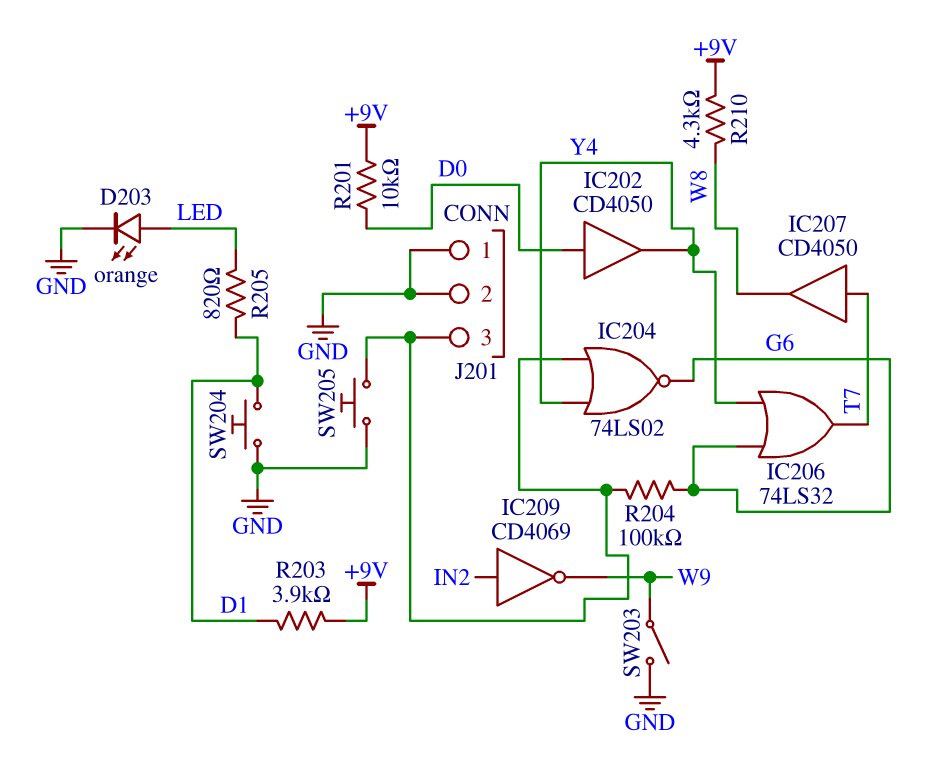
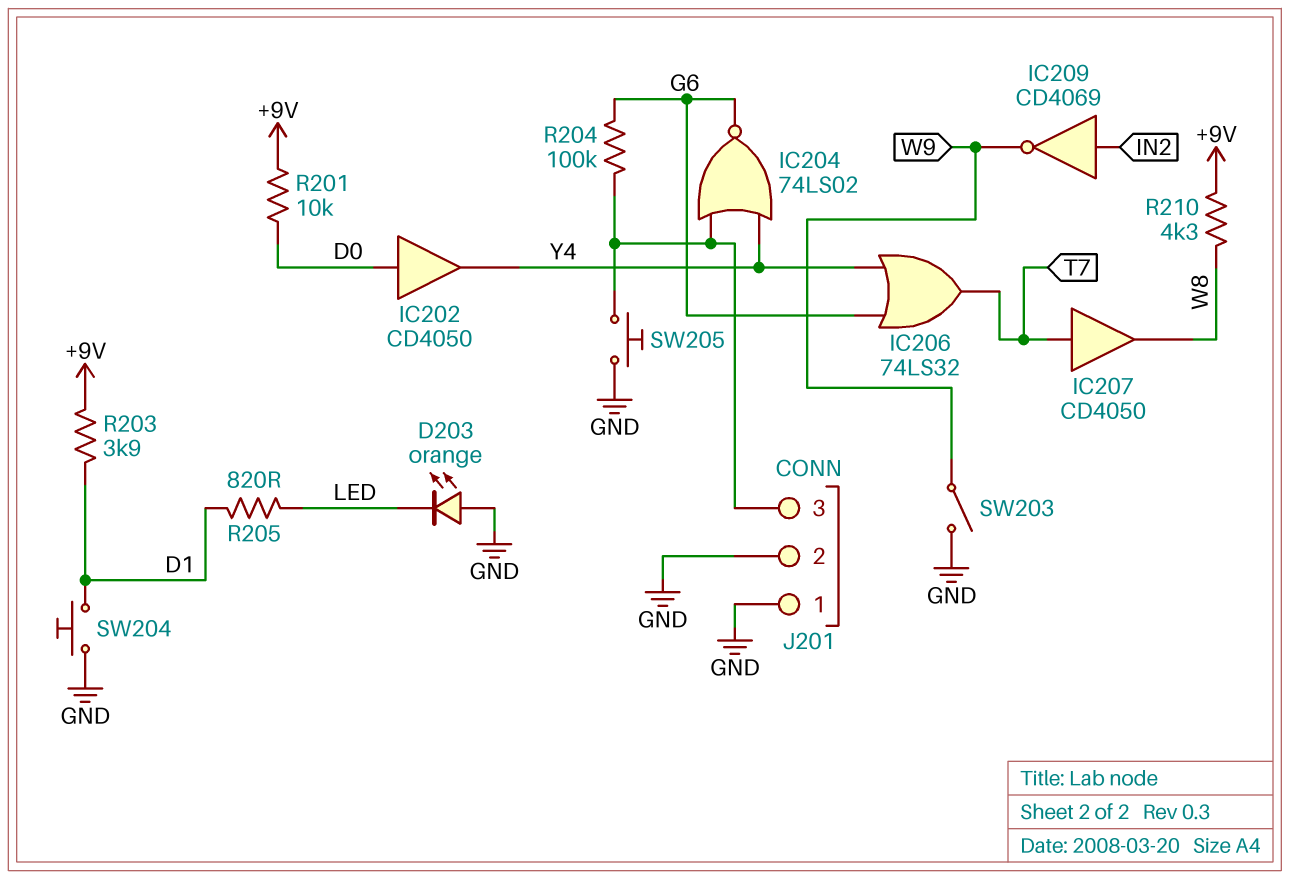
D203: LED orange (A LED, K GND) -> LED orange (A GND, K LED)

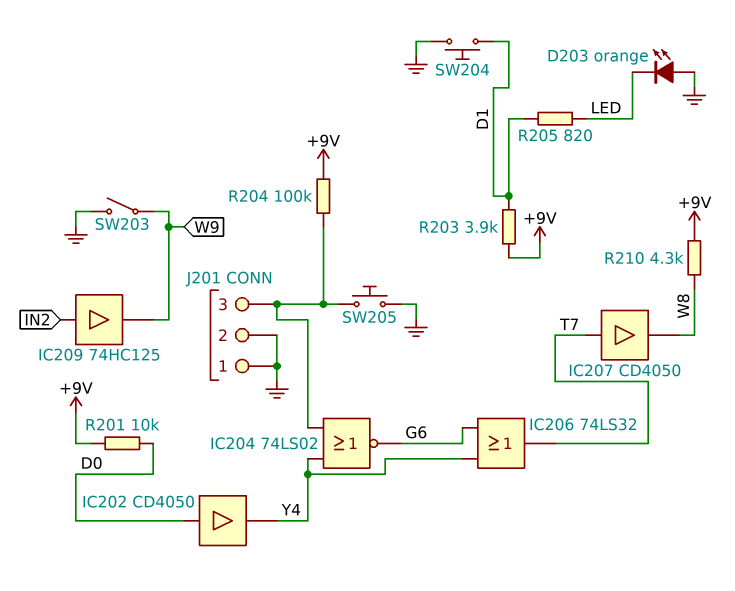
IC209: NOT CD4069 (in IN2, out W9) -> buffer 74HC125 (in IN2, out W9)
R204: 100k (G6, J201/3) -> 100k (+9V, J201/3)

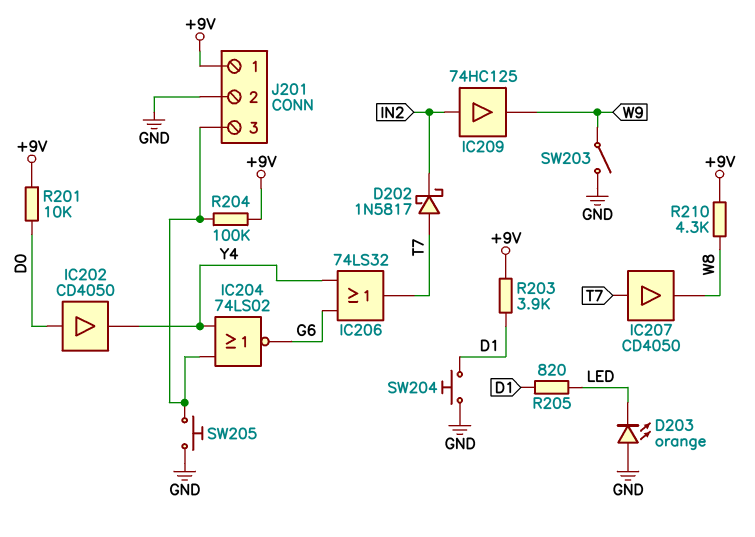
D202: none -> schottky 1N5817 (A T7, K IN2)
J201 pin 1: GND -> +9V

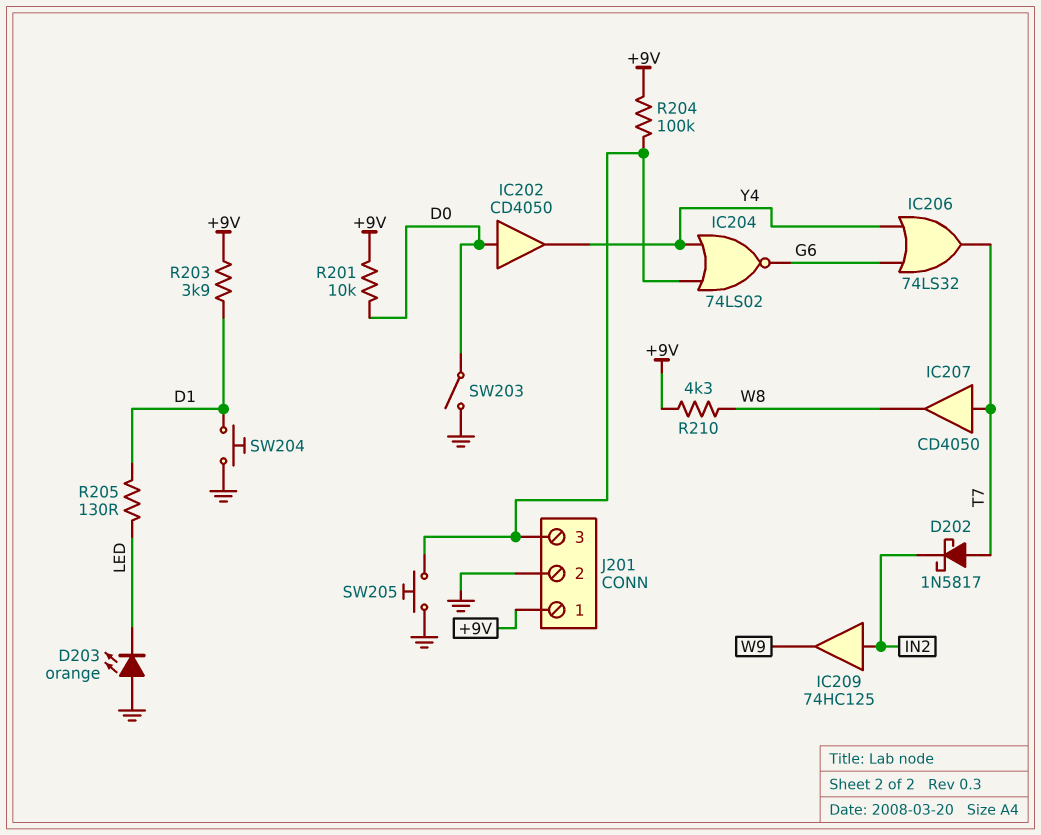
R205: 820 (D1, LED) -> 130 (D1, LED)
SW203: switch (GND, W9) -> switch (D0, GND)

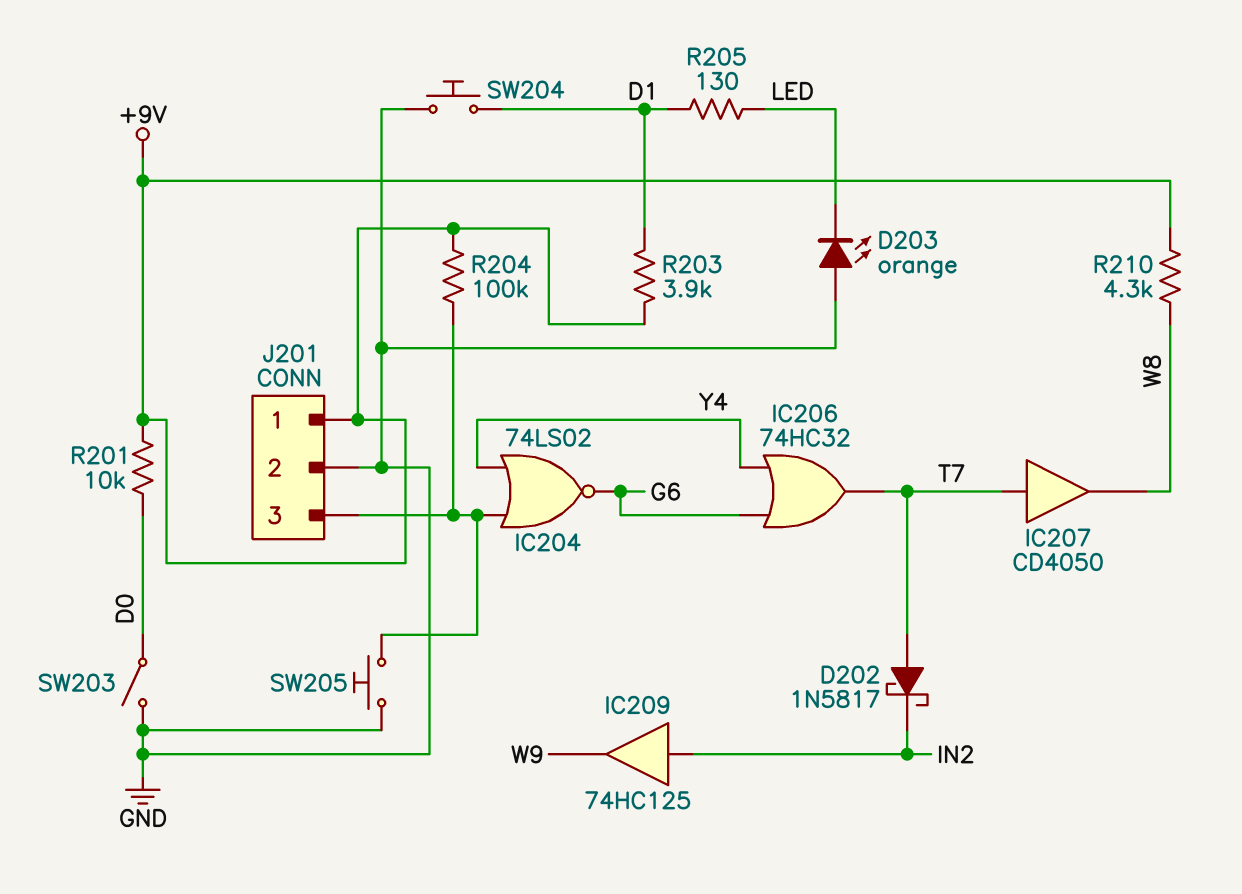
IC202: buffer CD4050 (in D0, out Y4) -> none
IC206: OR 74LS32 (in G6, in Y4, out T7) -> OR 74HC32 (in G6, in Y4, out T7)

